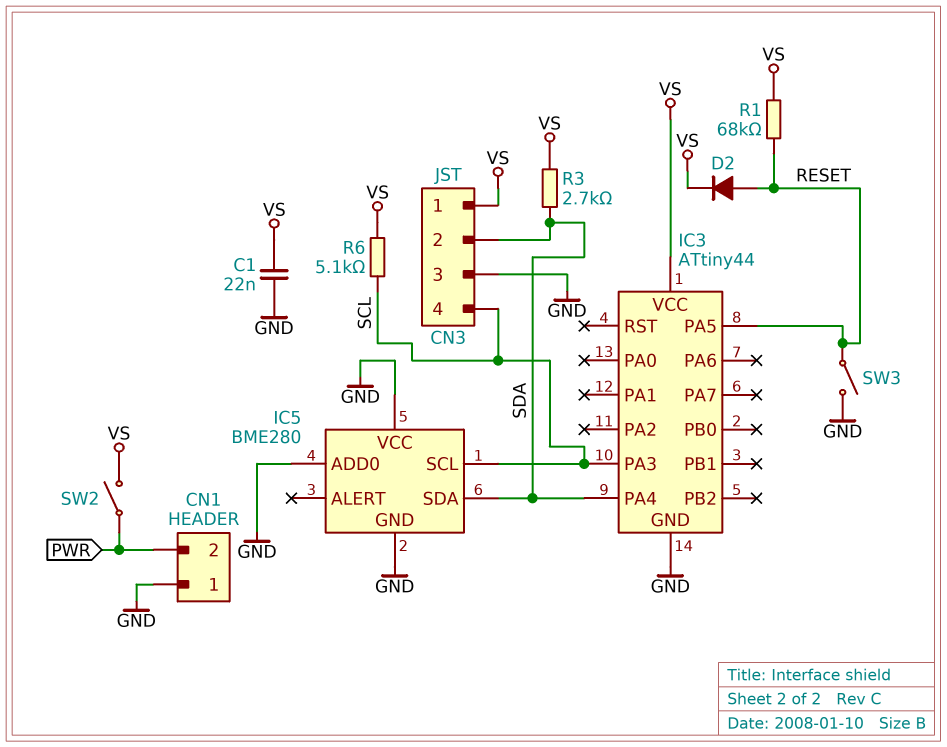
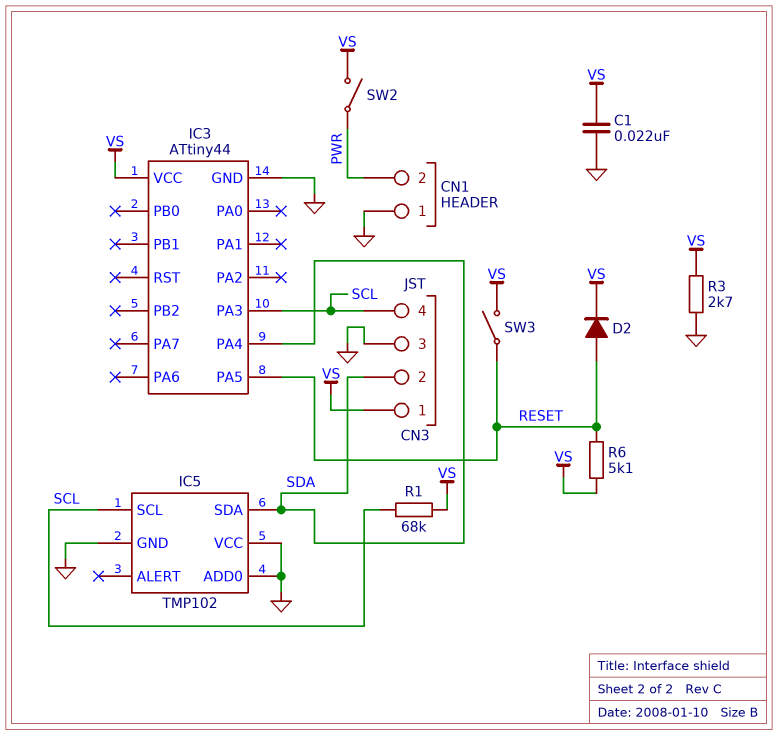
IC5: BME280 -> TMP102
R1: 68k (RESET, VS) -> 68k (SCL, VS)
R3: 2.7k (SDA, VS) -> 2.7k (GND, VS)
R6: 5.1k (SCL, VS) -> 5.1k (RESET, VS)
SW3: switch (GND, RESET) -> switch (RESET, VS)

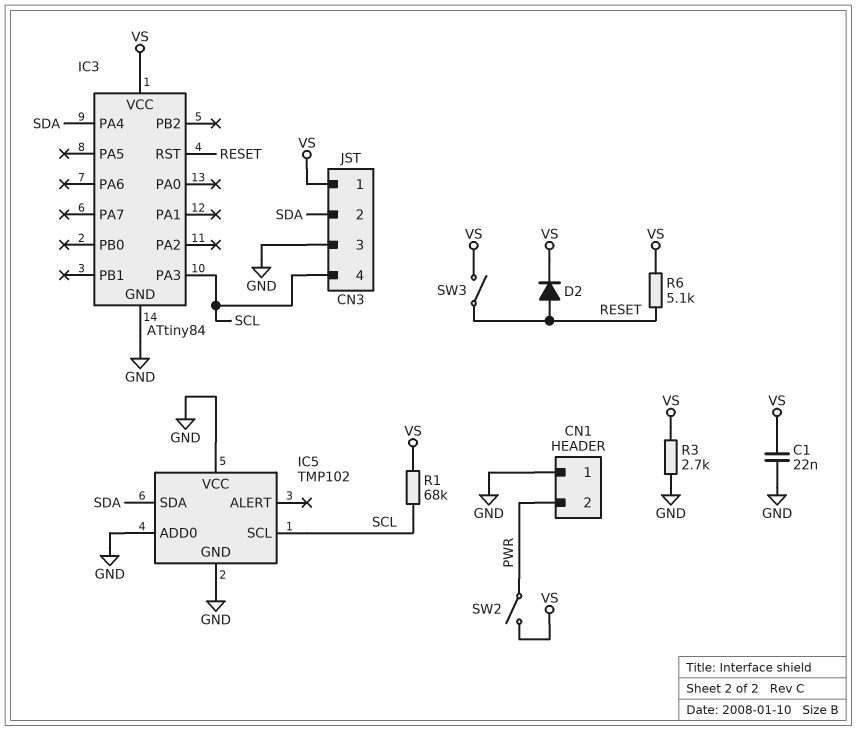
IC3: ATtiny44 -> ATtiny84
IC3 pin PA5: RESET -> none
IC3 pin RST: none -> RESET

